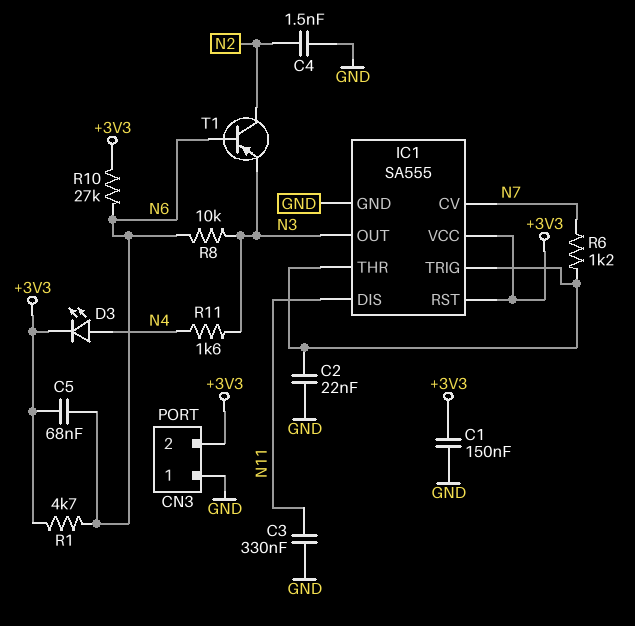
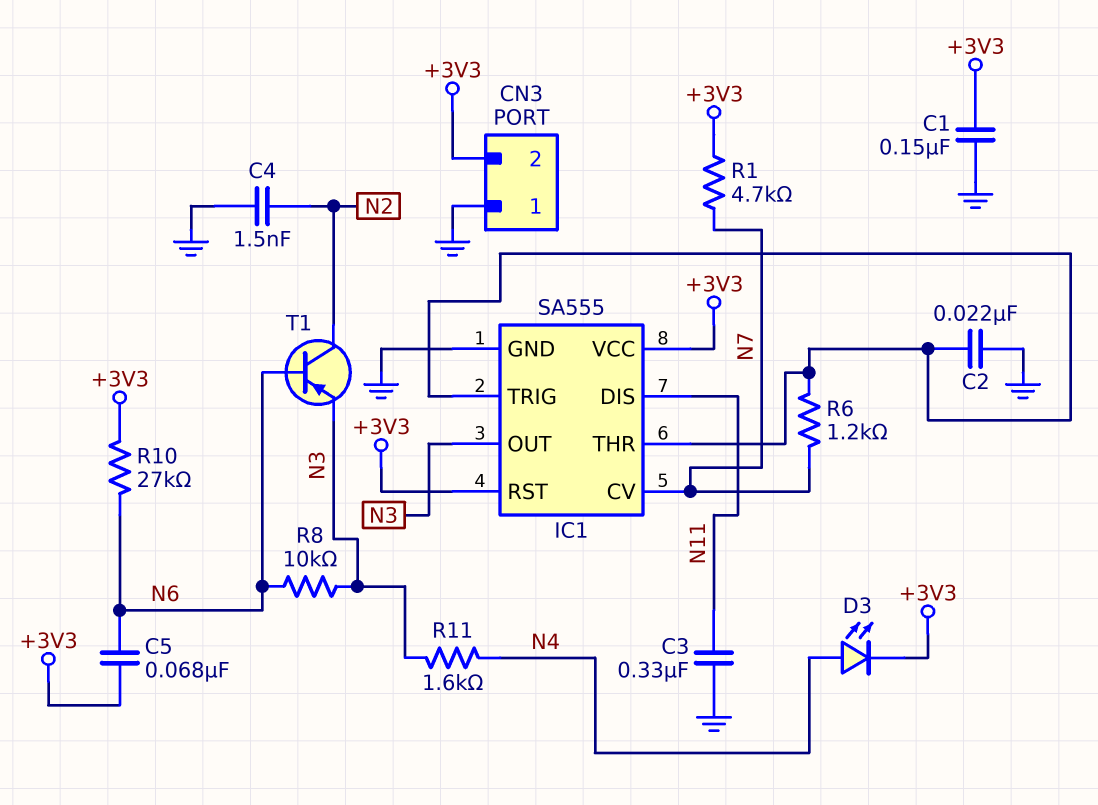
R1: 4.7k (+3V3, N6) -> 4.7k (+3V3, N7)

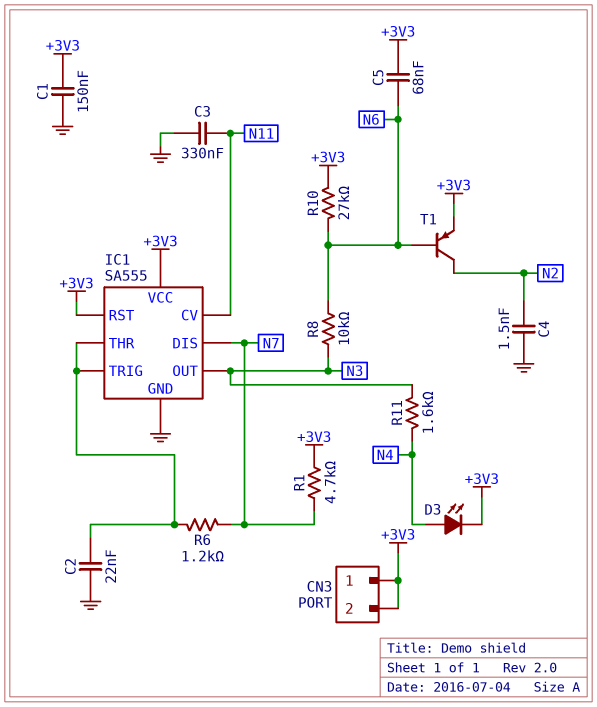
CN3 pin 1: GND -> +3V3
IC1 pin CV: N7 -> N11
IC1 pin DIS: N11 -> N7
T1: PNP (B N6, C N2, E N3) -> PNP (B N6, C N2, E +3V3)

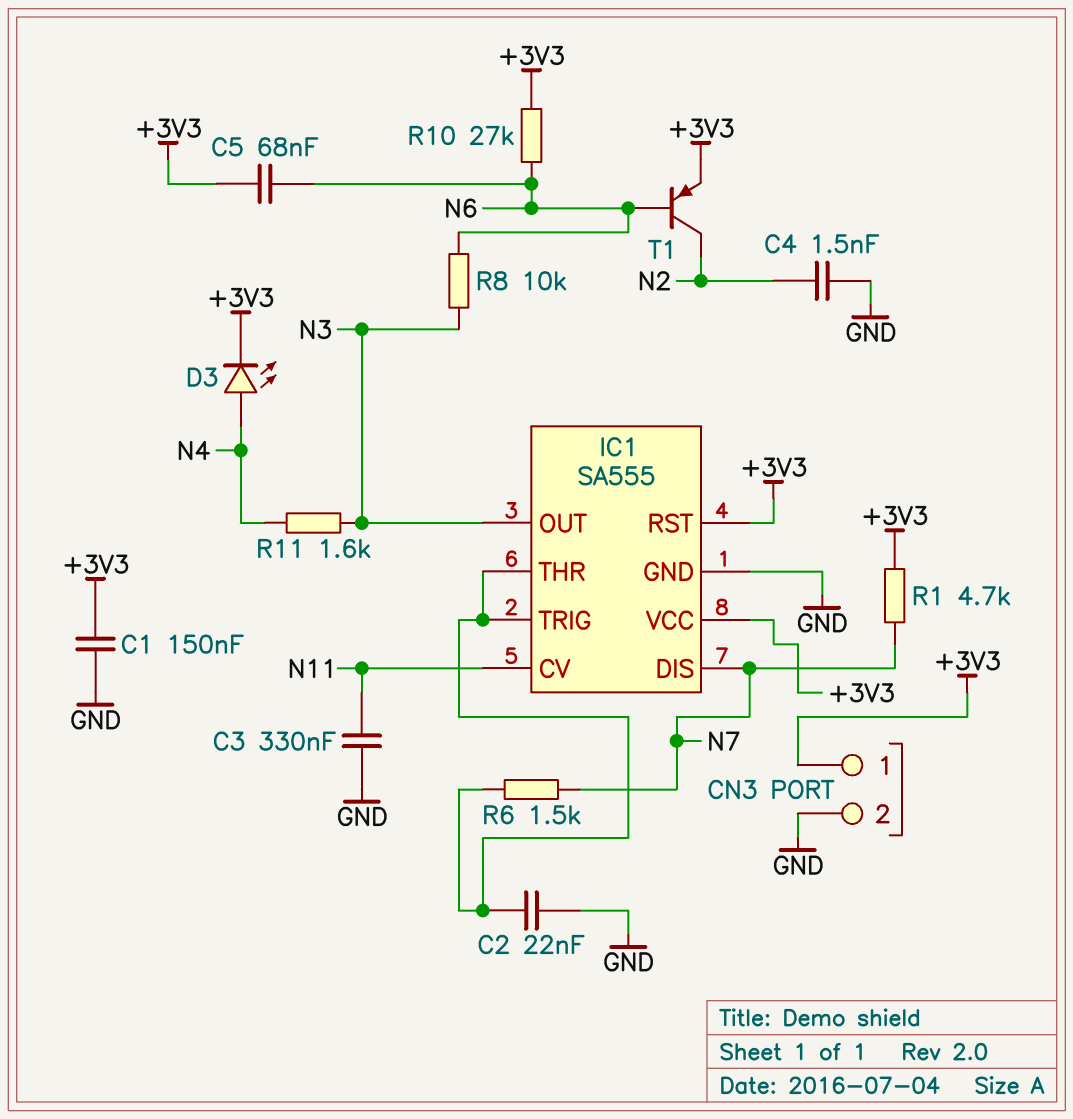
CN3 pin 2: +3V3 -> GND
R6: 1.2k (IC1/THR, N7) -> 1.5k (IC1/THR, N7)

